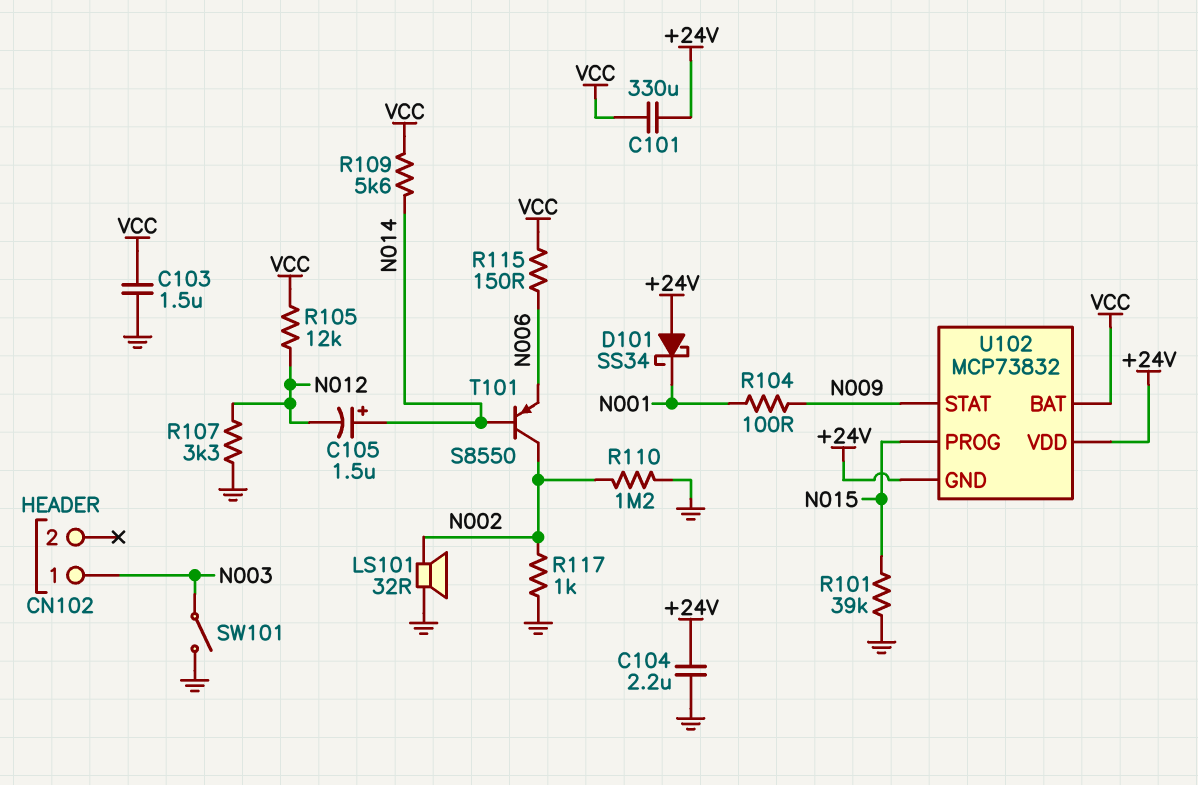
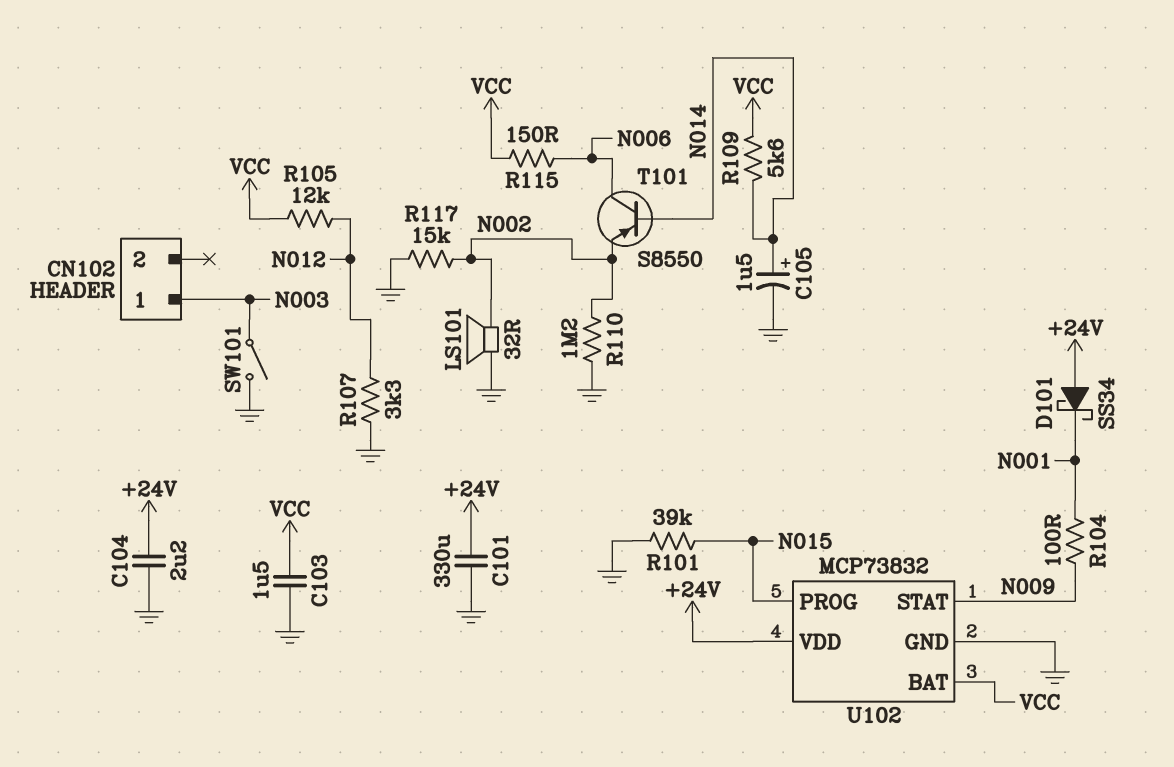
C101: 330uF (+24V, VCC) -> 330uF (+24V, GND)
C105: 1.5uF (plus N014, minus N012) -> 1.5uF (plus N014, minus GND)
R117: 1k (GND, N002) -> 15k (GND, N002)
T101: PNP S8550 (B N014, C N002, E N006) -> PNP S8550 (B N014, C N006, E N002)
U102 pin GND: +24V -> GND

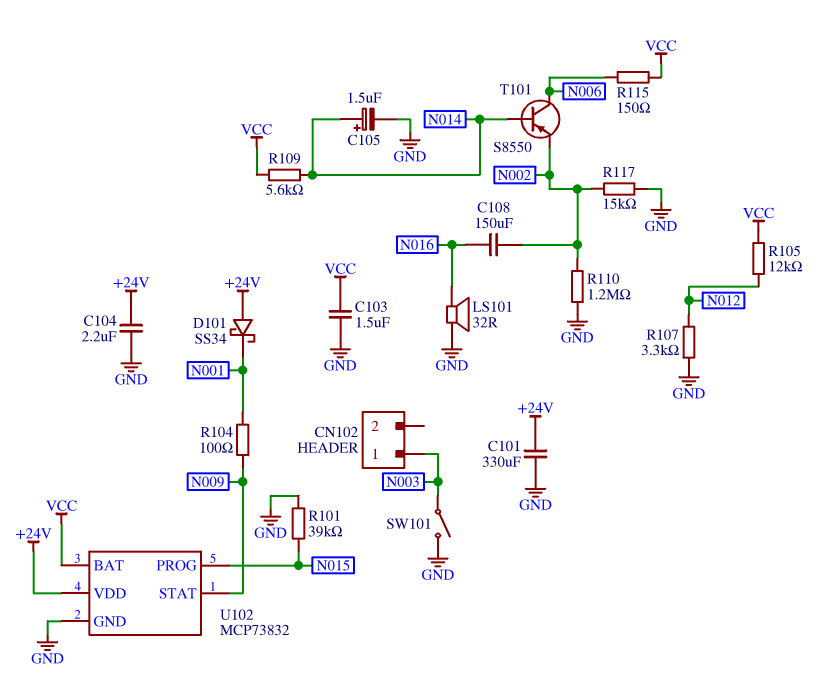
C108: none -> 150uF (N002, N016)
LS101: speaker 32R (GND, N002) -> speaker 32R (GND, N016)

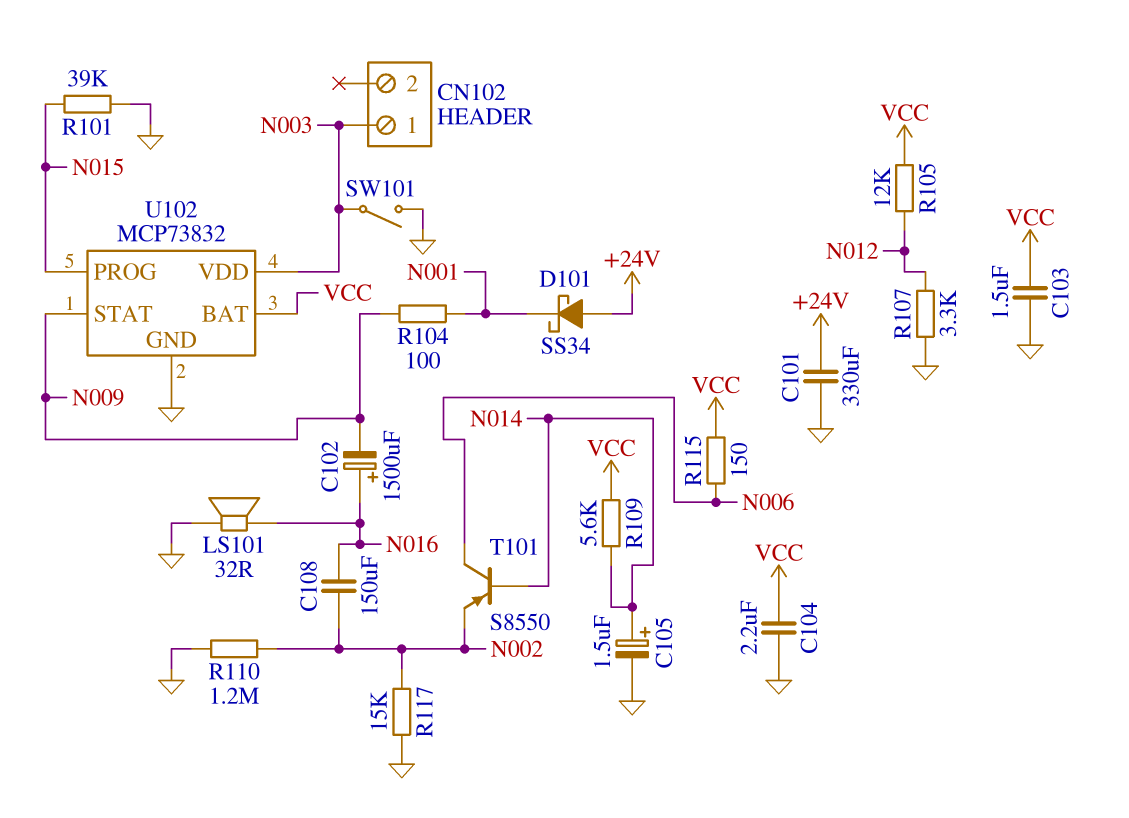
C102: none -> 1500uF (plus N016, minus N009)
C104: 2.2uF (+24V, GND) -> 2.2uF (GND, VCC)
U102 pin VDD: +24V -> N003

